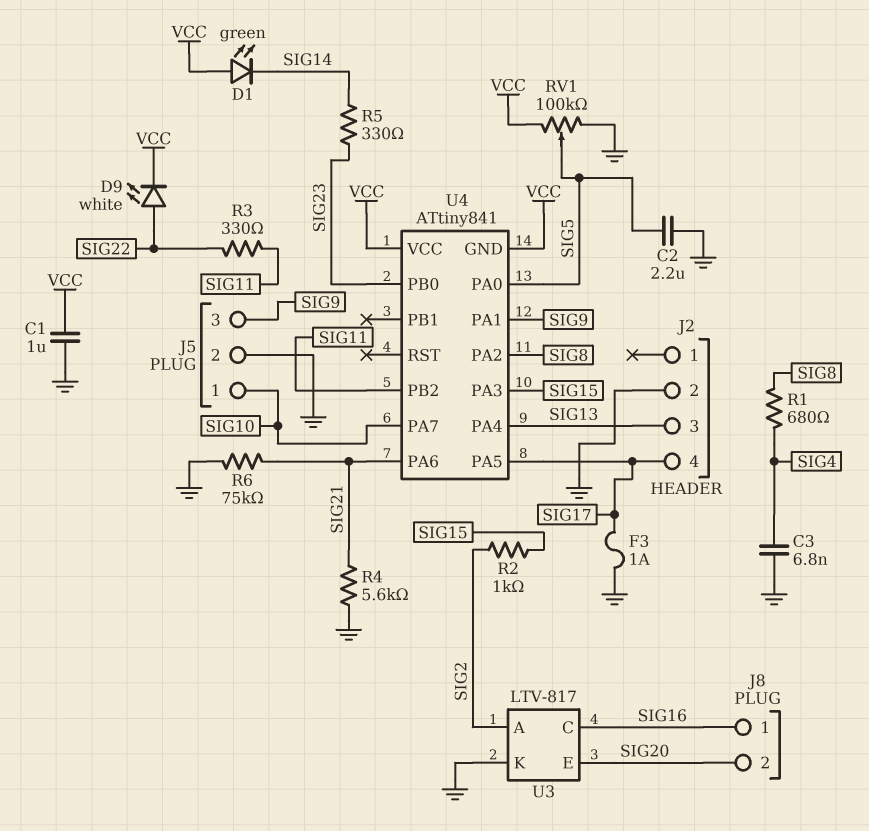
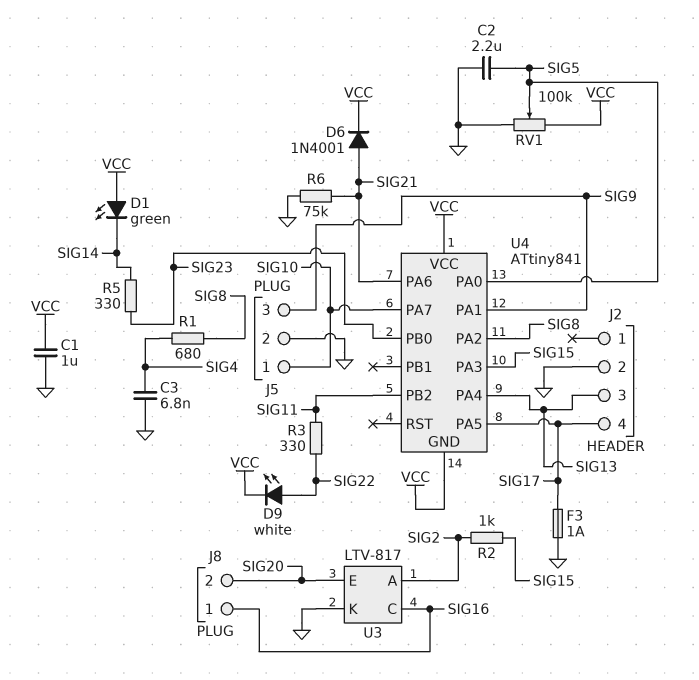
D6: none -> diode 1N4001 (A SIG21, K VCC)
R4: 5.6k (GND, SIG21) -> none

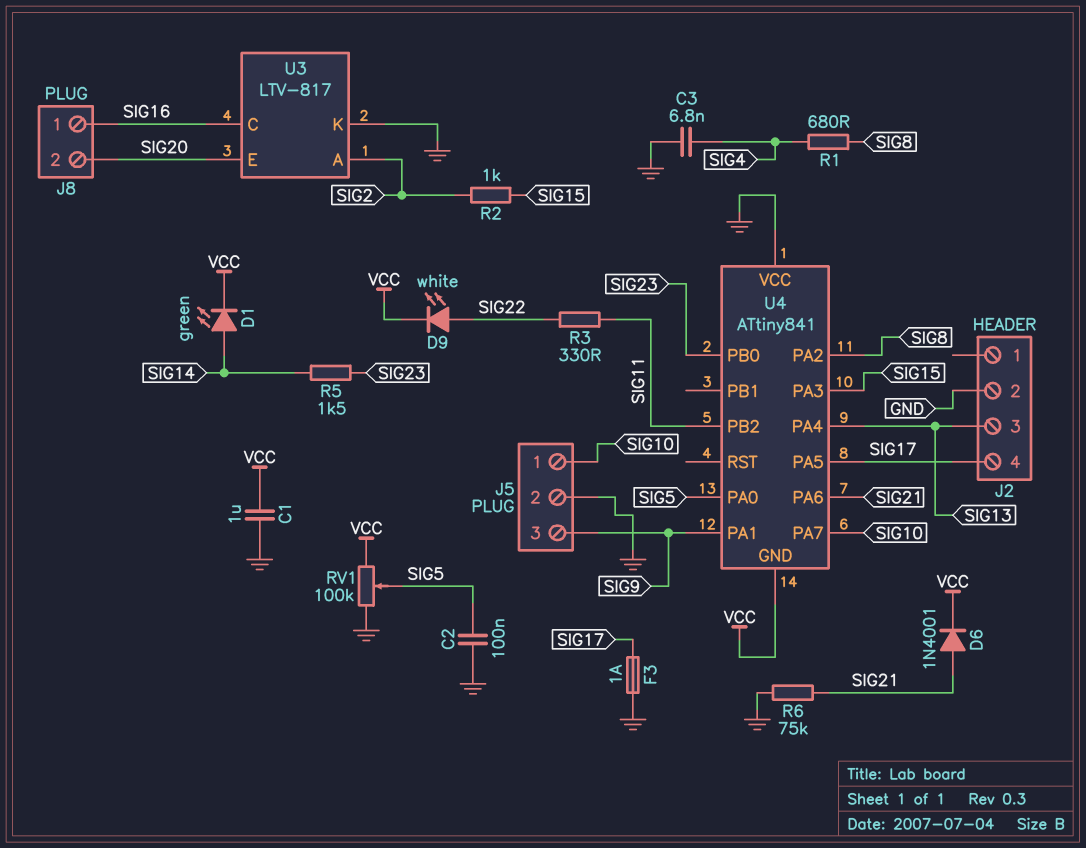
C2: 2.2uF (GND, SIG5) -> 100nF (GND, SIG5)
D1: LED green (A VCC, K SIG14) -> LED green (A SIG14, K VCC)
R5: 330 (SIG14, SIG23) -> 1.5k (SIG14, SIG23)
U4 pin VCC: VCC -> GND

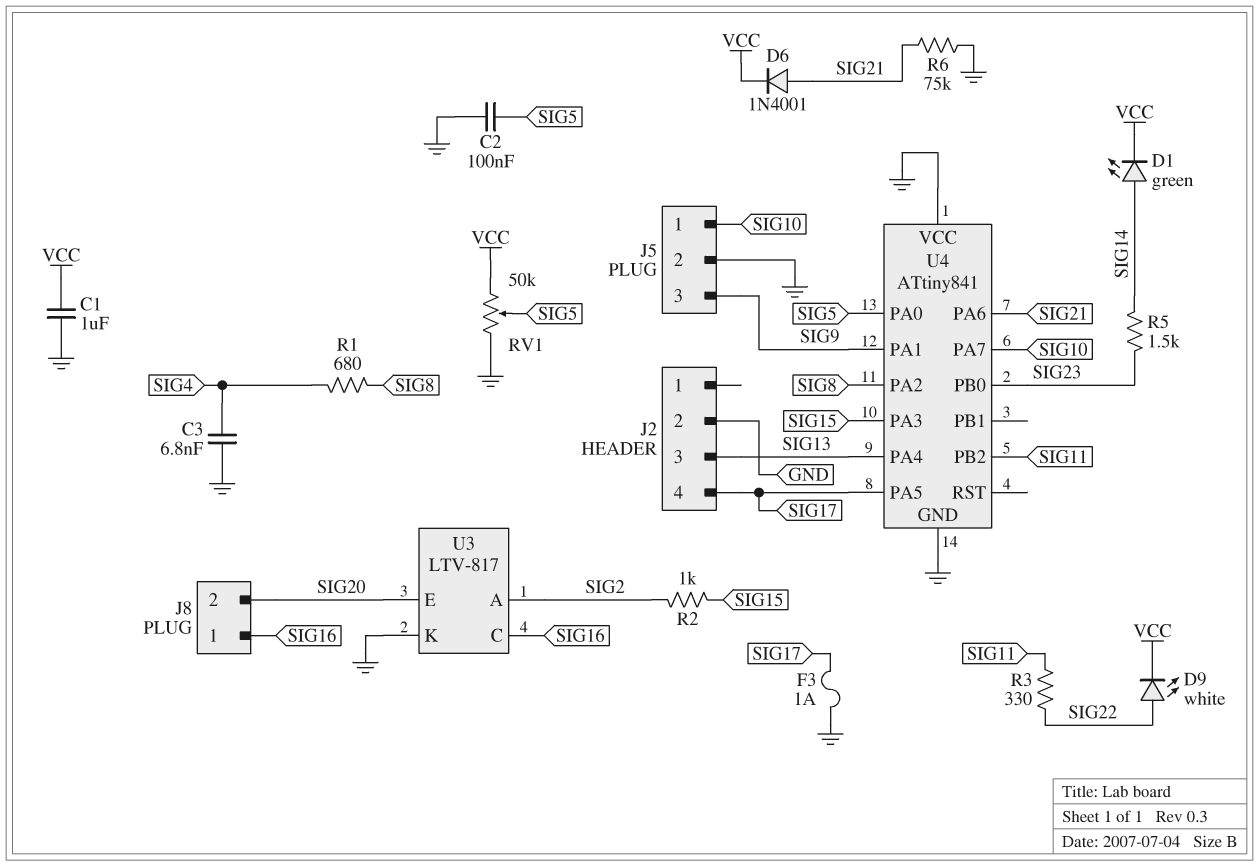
RV1: 100k (GND, VCC, wiper SIG5) -> 50k (GND, VCC, wiper SIG5)
U4 pin GND: VCC -> GND

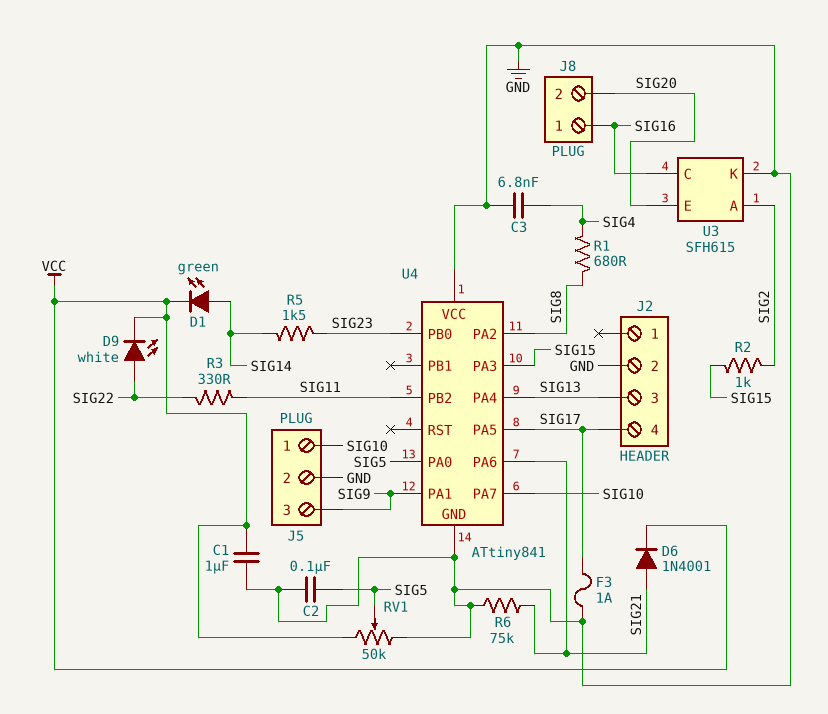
U3: LTV-817 -> SFH615

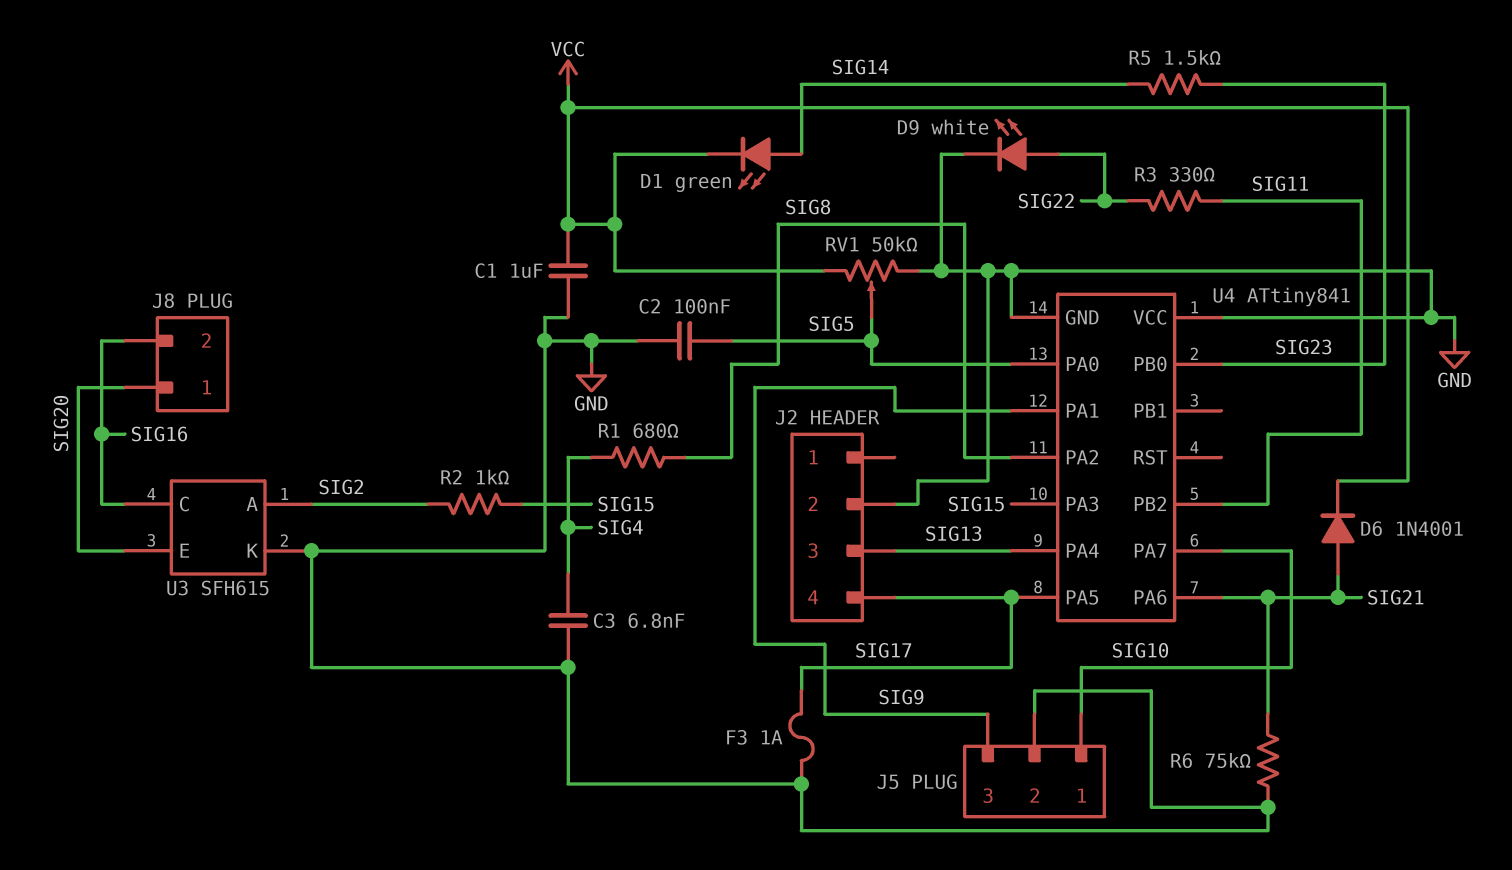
D9: LED white (A SIG22, K VCC) -> LED white (A SIG22, K GND)
J8 pin 1: SIG16 -> SIG20
J8 pin 2: SIG20 -> SIG16

